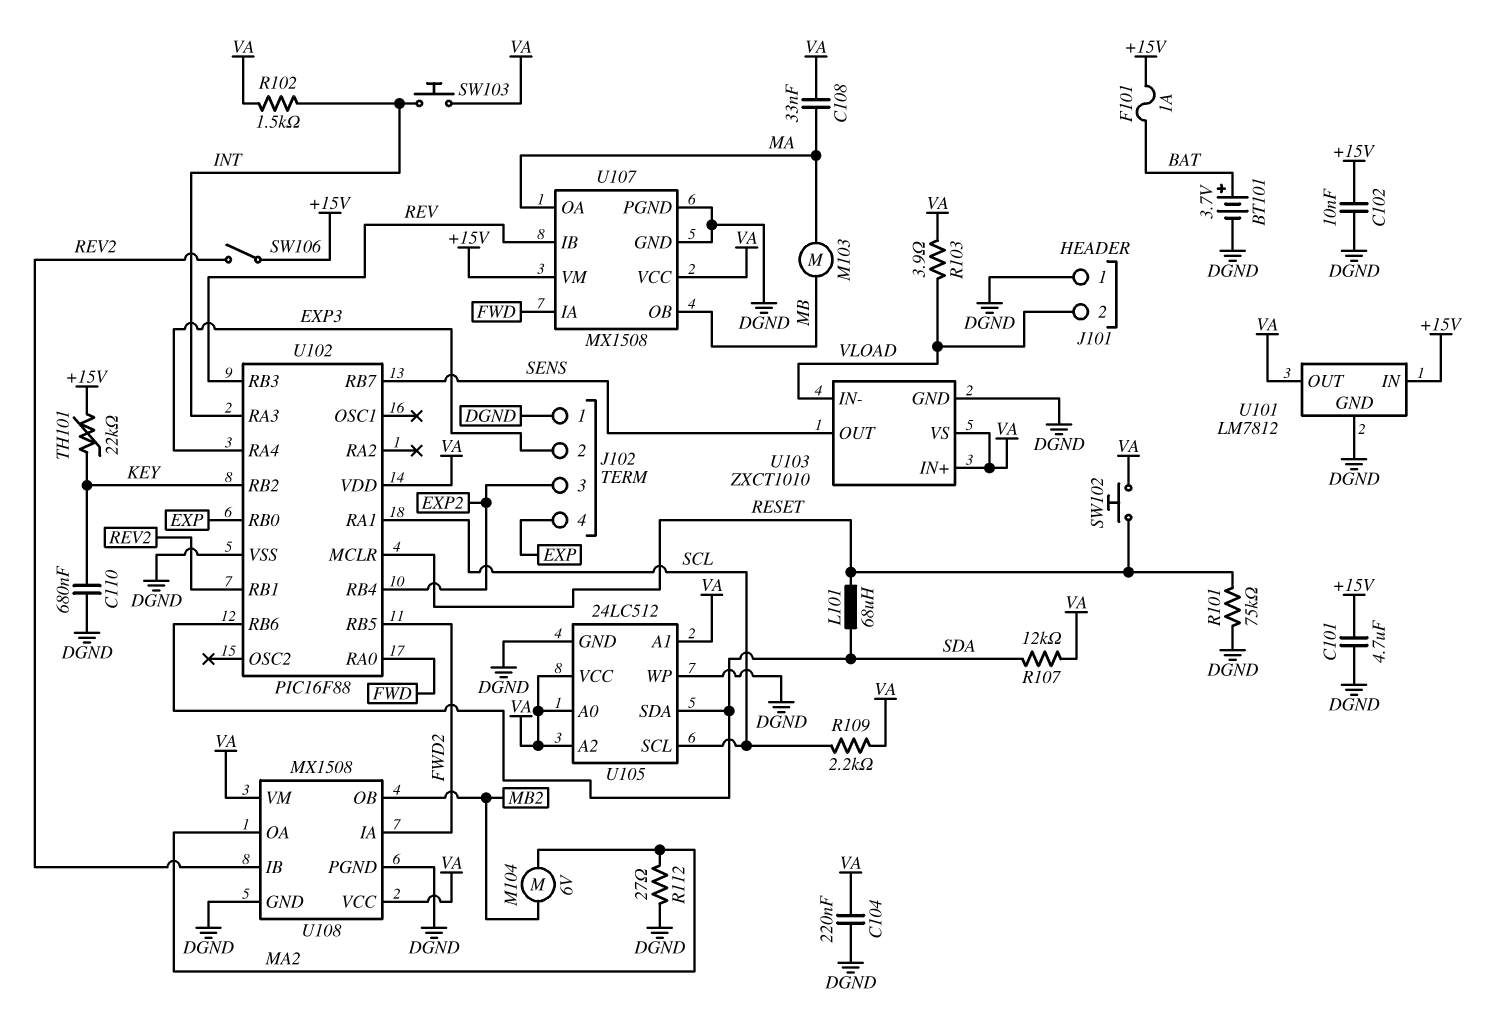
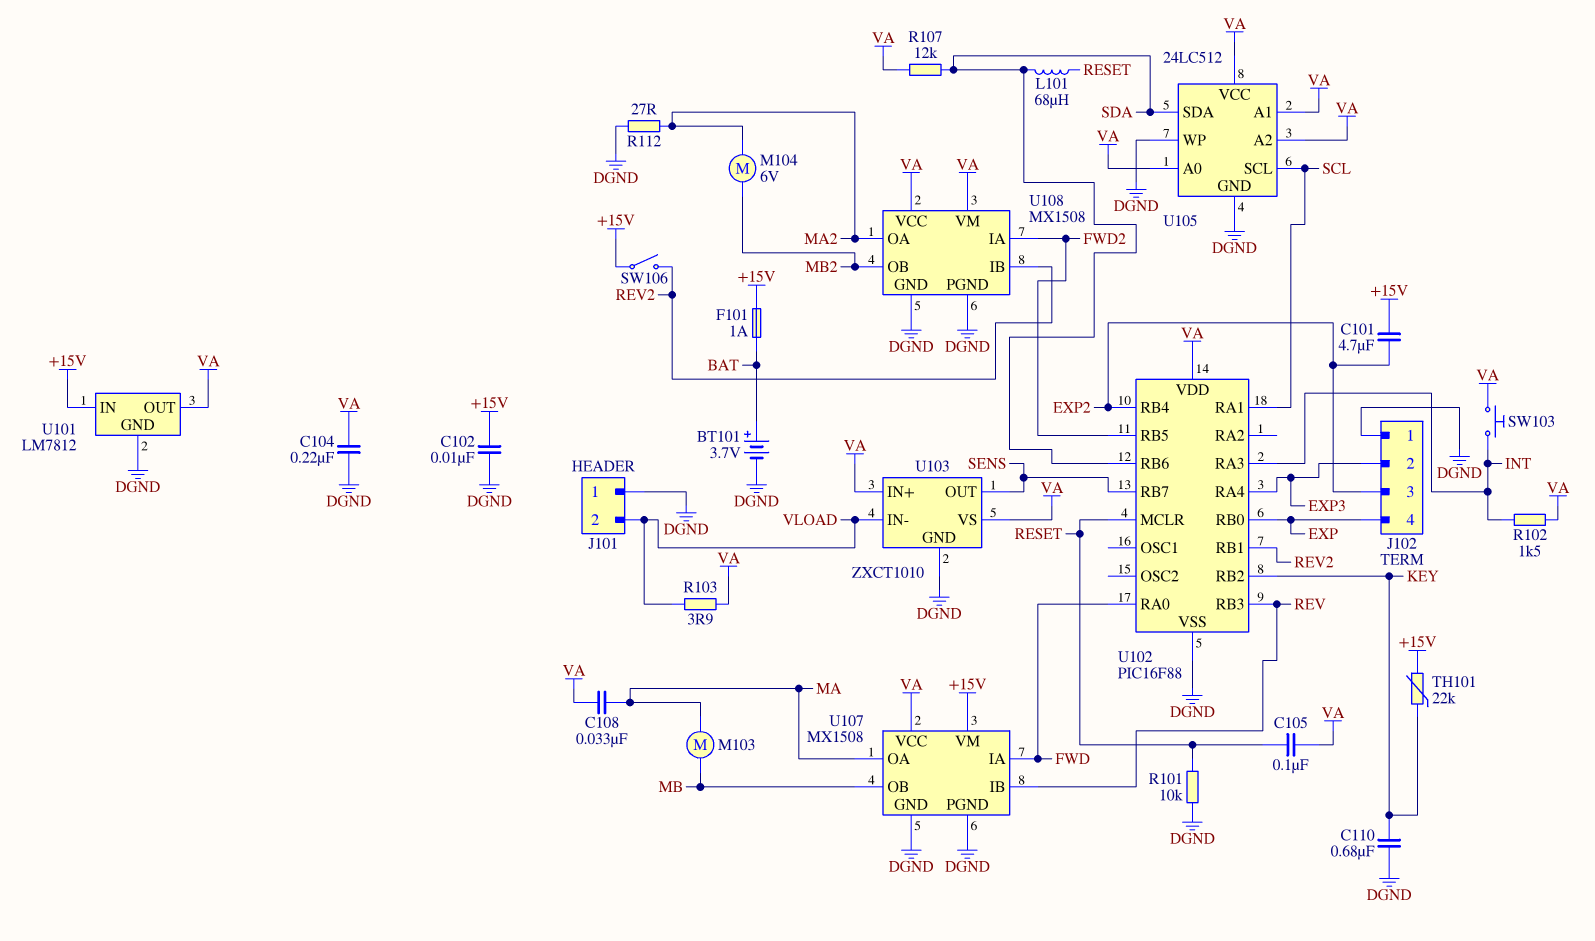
C101: 4.7uF (+15V, DGND) -> 4.7uF (+15V, EXP2)
C105: none -> 100nF (RESET, VA)
R101: 75k (DGND, RESET) -> 10k (DGND, RESET)
R109: 2.2k (SCL, VA) -> none
SW102: button (RESET, VA) -> none

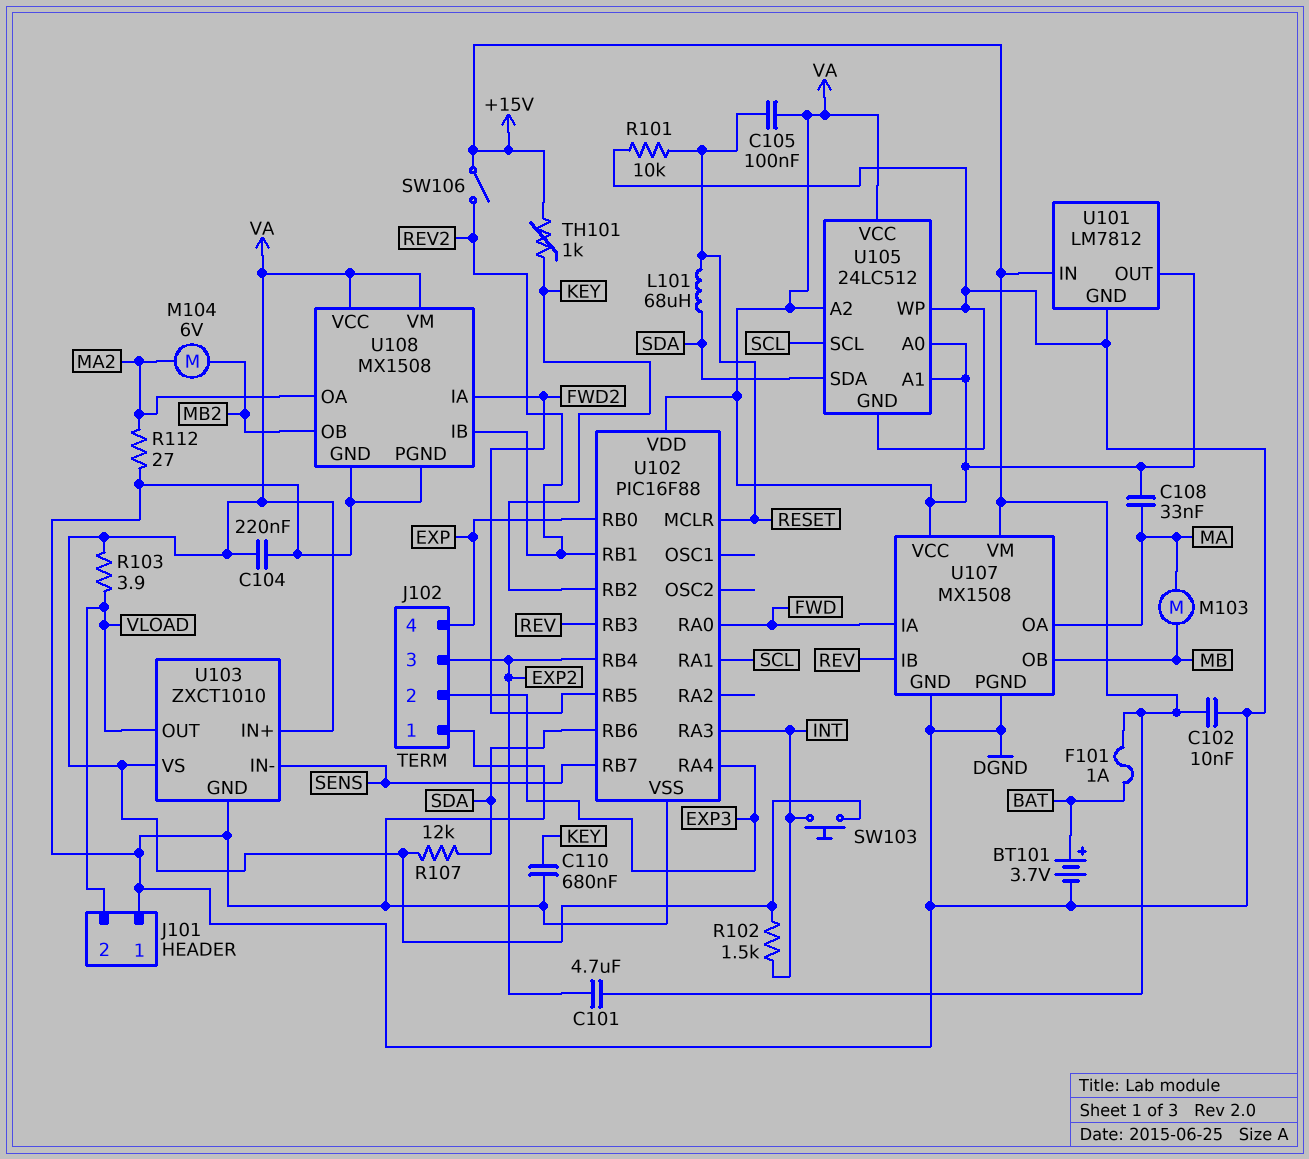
TH101: 22k (+15V, KEY) -> 1k (+15V, KEY)
U103 pin IN-: VLOAD -> SENS
U103 pin OUT: SENS -> VLOAD

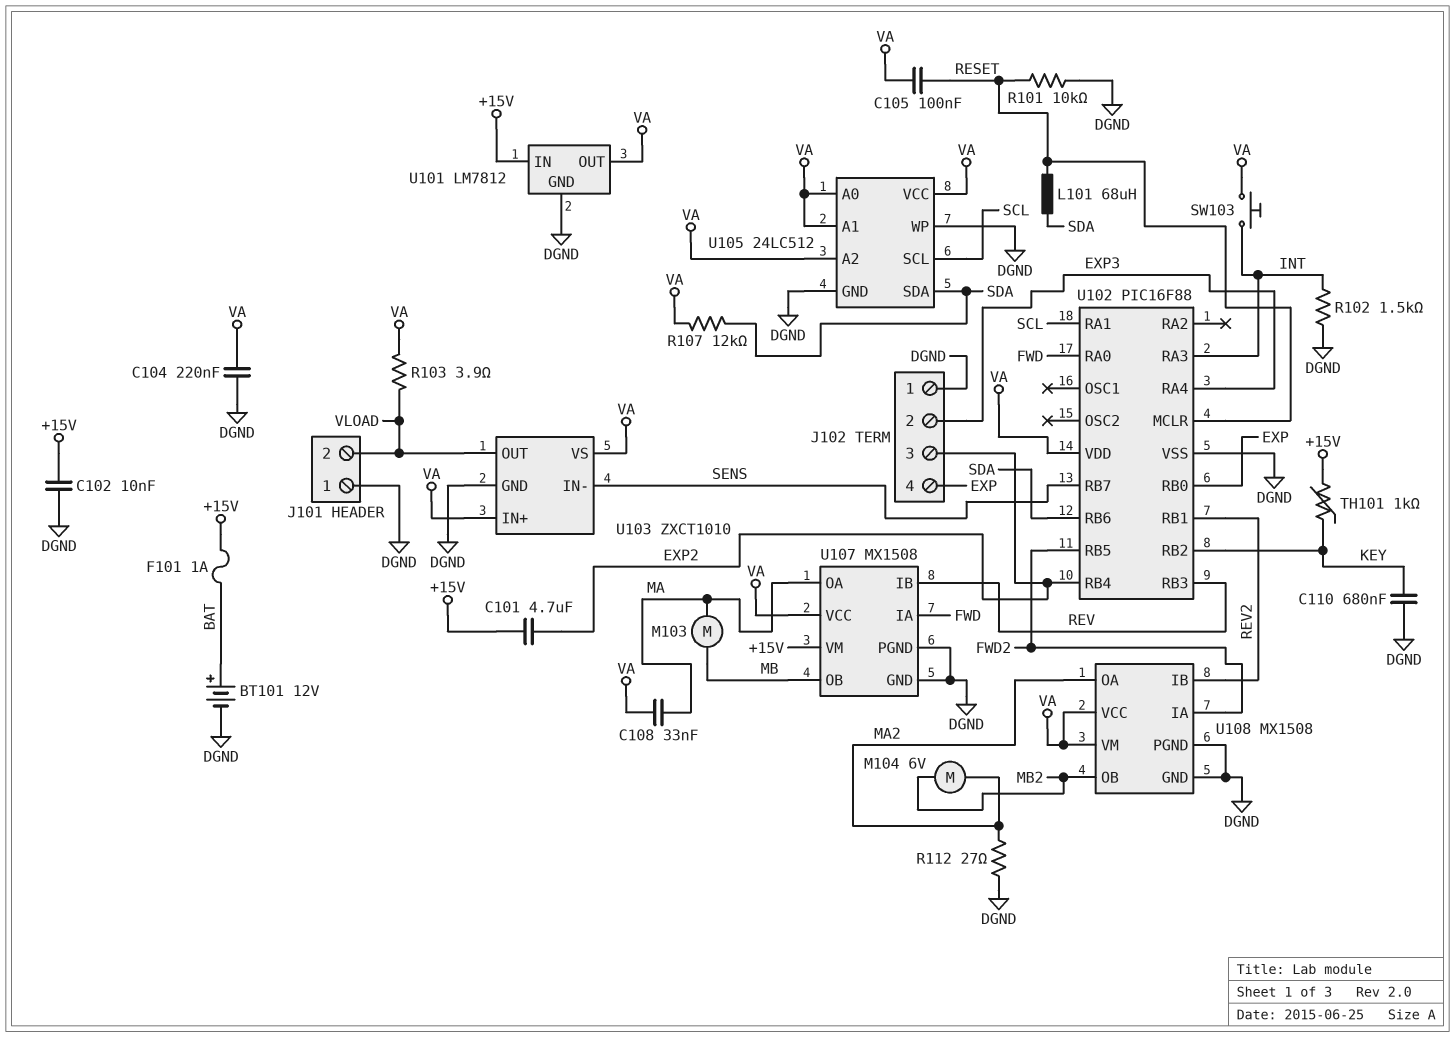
BT101: 3.7V (plus BAT, minus DGND) -> 12V (plus BAT, minus DGND)
R102: 1.5k (INT, VA) -> 1.5k (DGND, INT)
SW106: switch (+15V, REV2) -> none

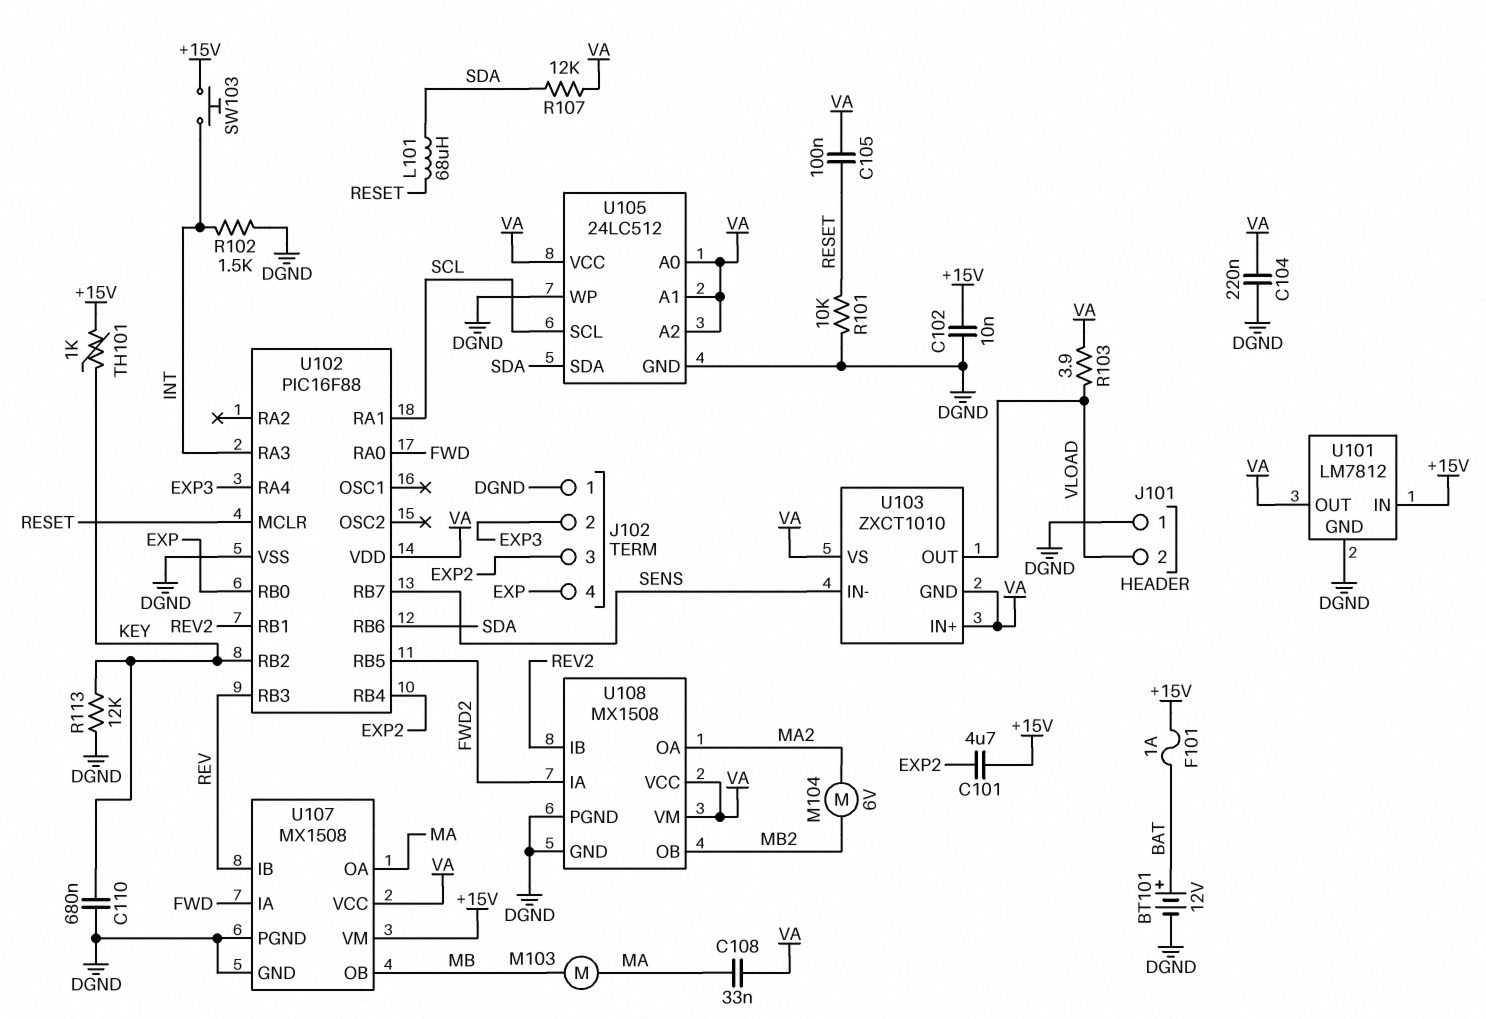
R112: 27 (DGND, MA2) -> none
R113: none -> 12k (DGND, KEY)
SW103: button (INT, VA) -> button (+15V, INT)
U103 pin GND: DGND -> VA

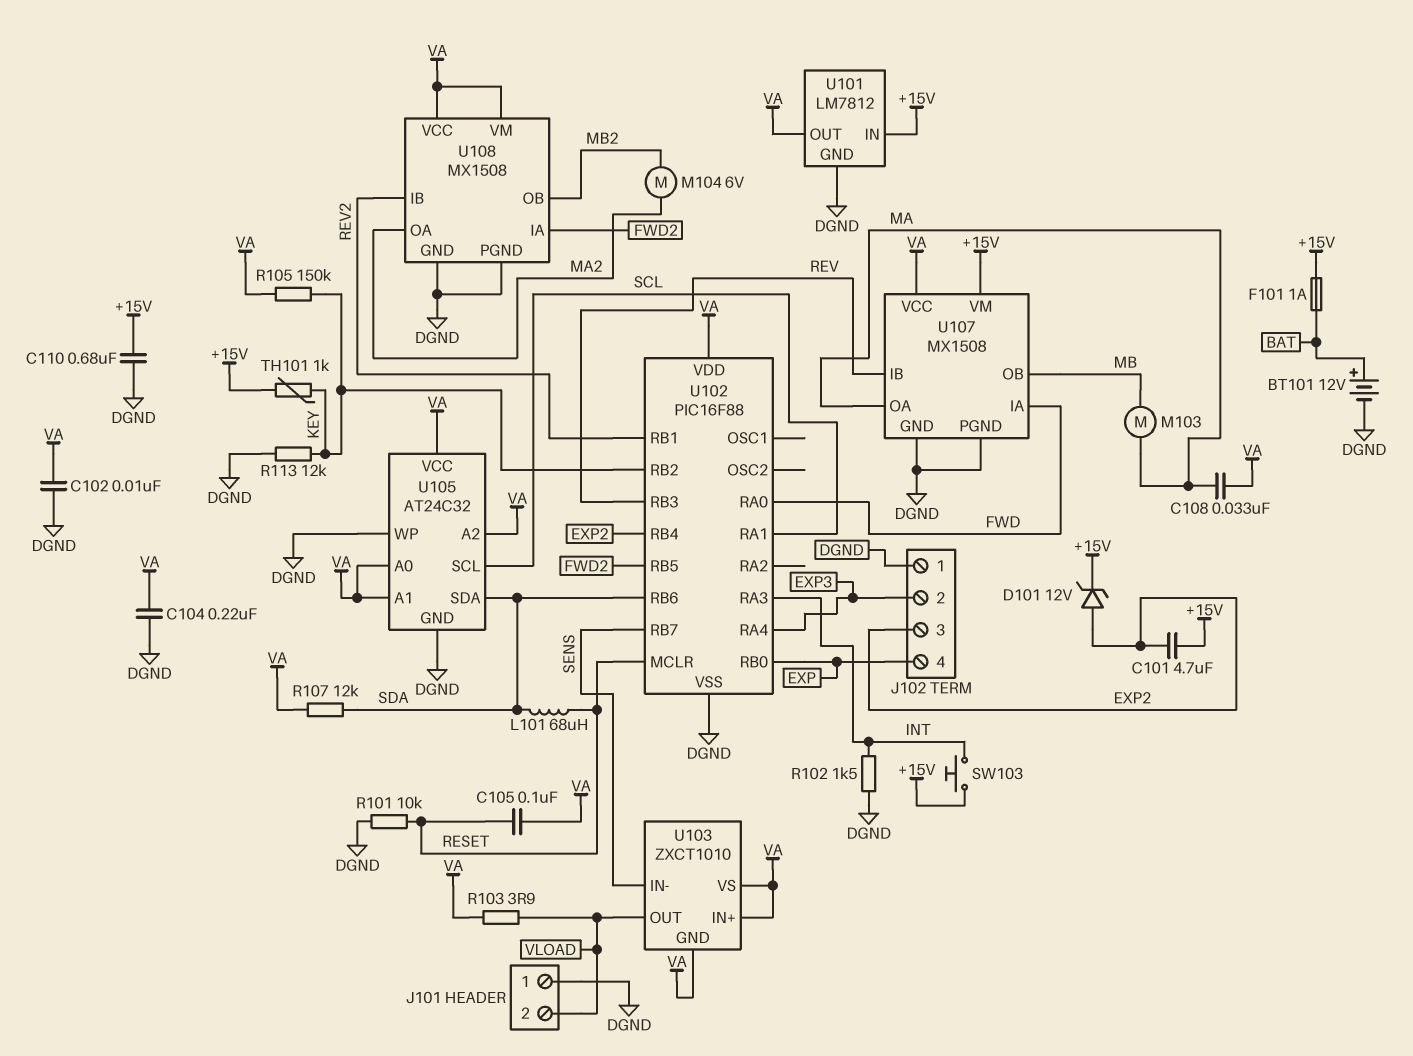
C102: 10nF (+15V, DGND) -> 10nF (DGND, VA)
C110: 680nF (DGND, KEY) -> 680nF (+15V, DGND)
D101: none -> zener 12V (A EXP2, K +15V)
R105: none -> 150k (KEY, VA)
U105: 24LC512 -> AT24C32

